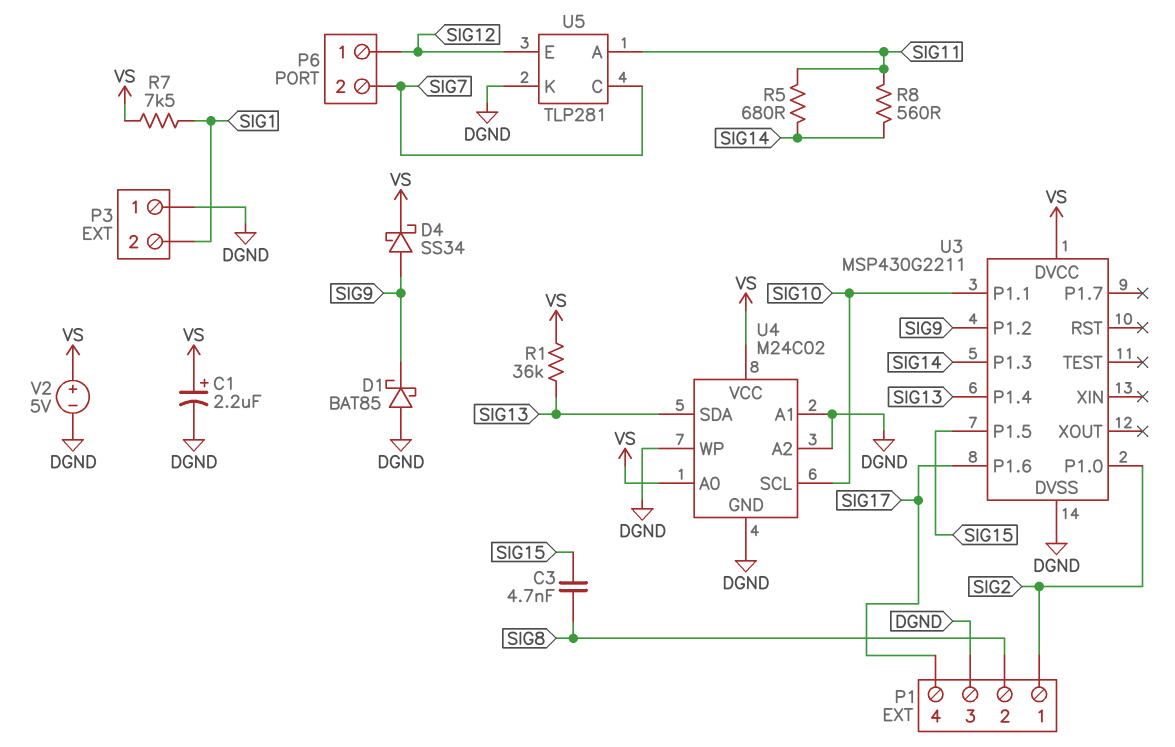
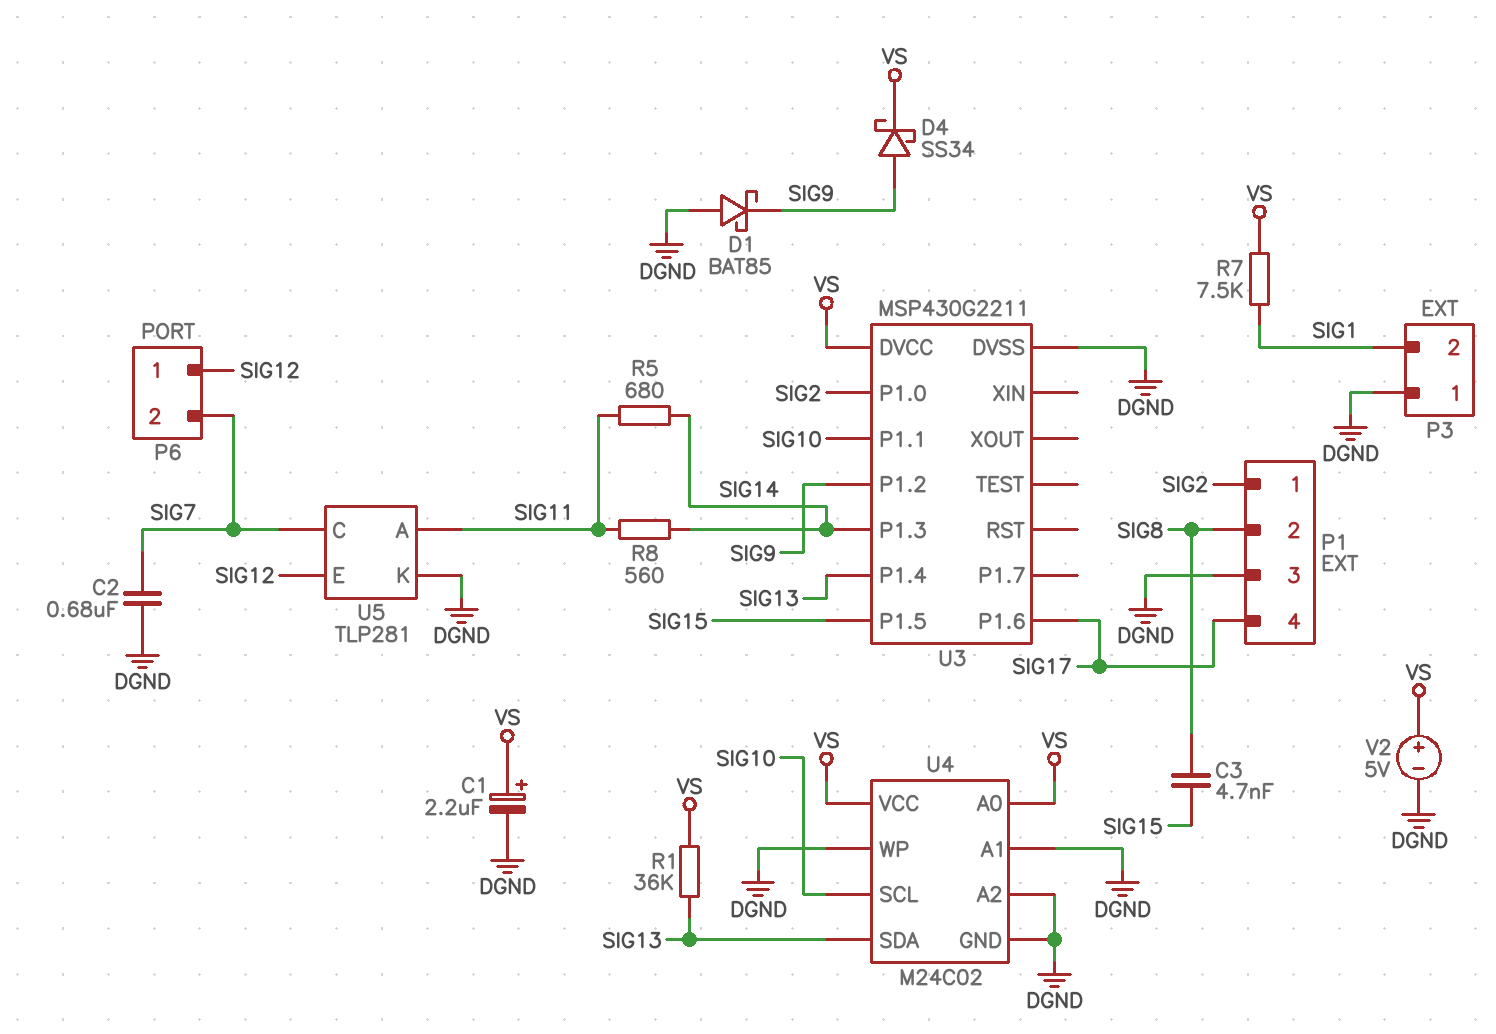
C2: none -> 680nF (DGND, SIG7)

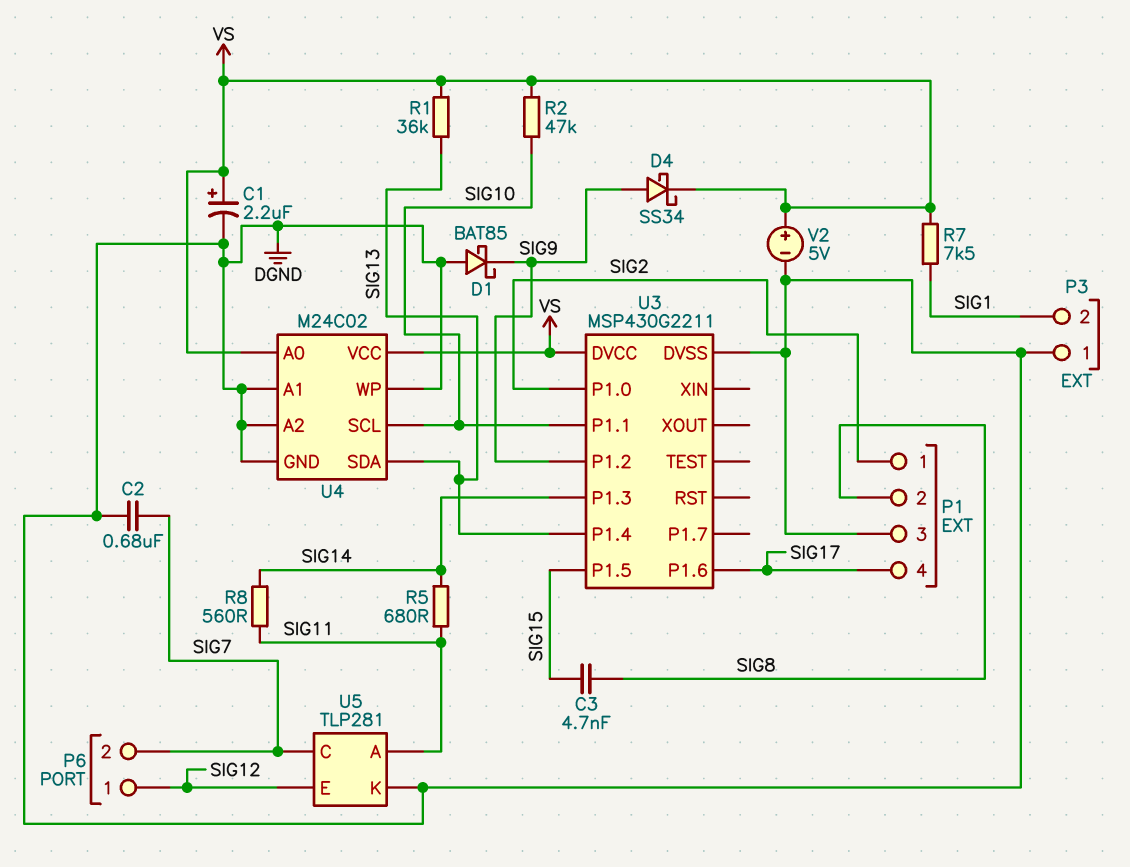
R2: none -> 47k (SIG10, VS)

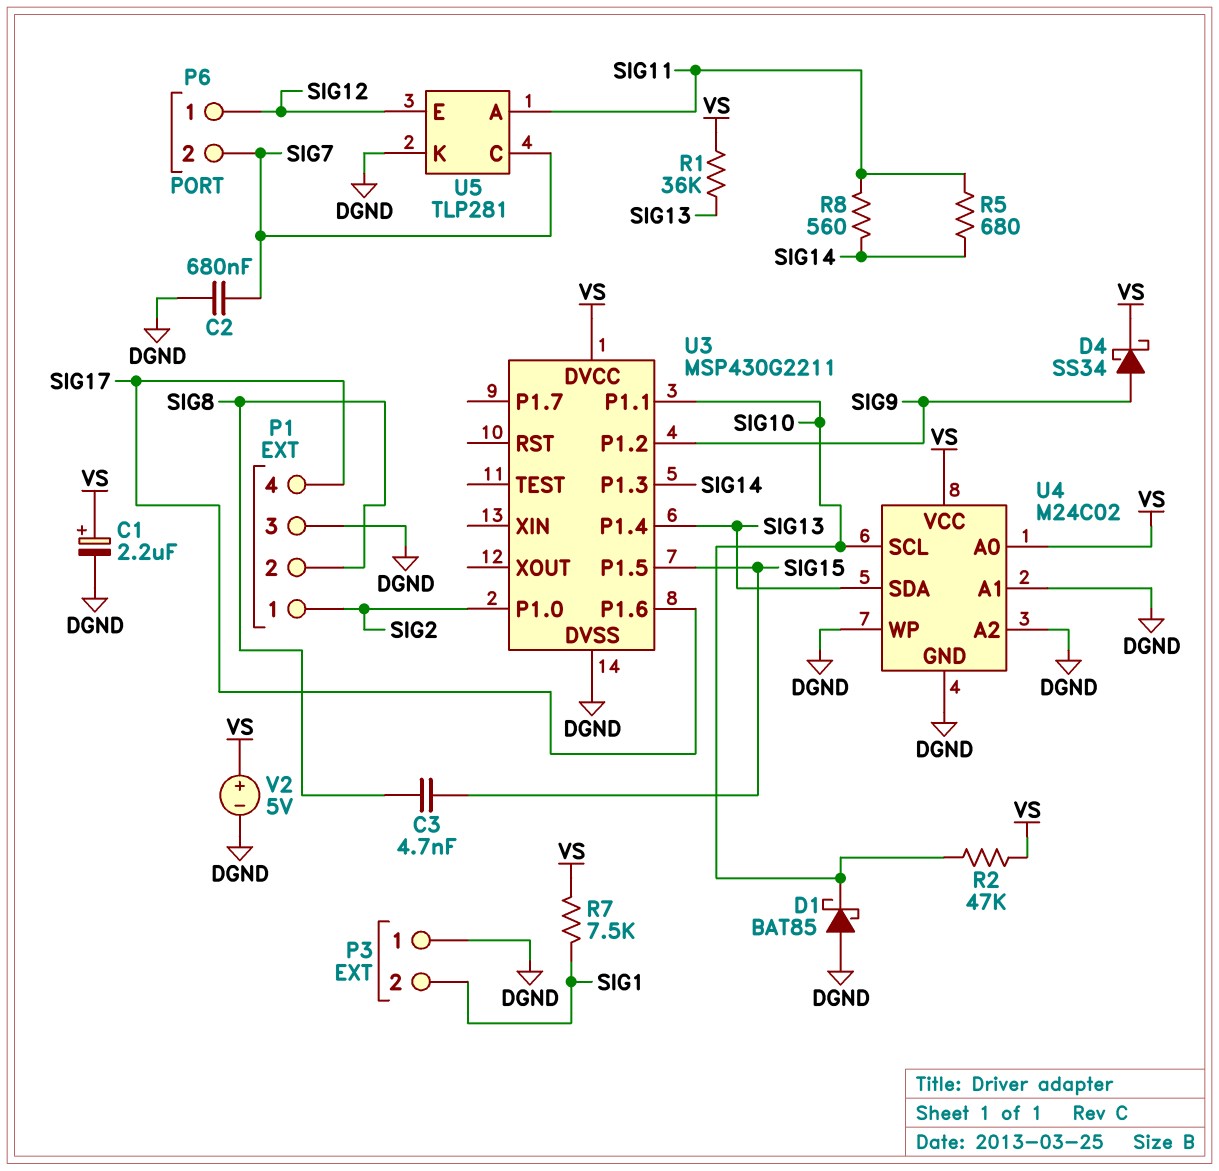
D1: schottky BAT85 (A DGND, K SIG9) -> schottky BAT85 (A DGND, K SIG10)

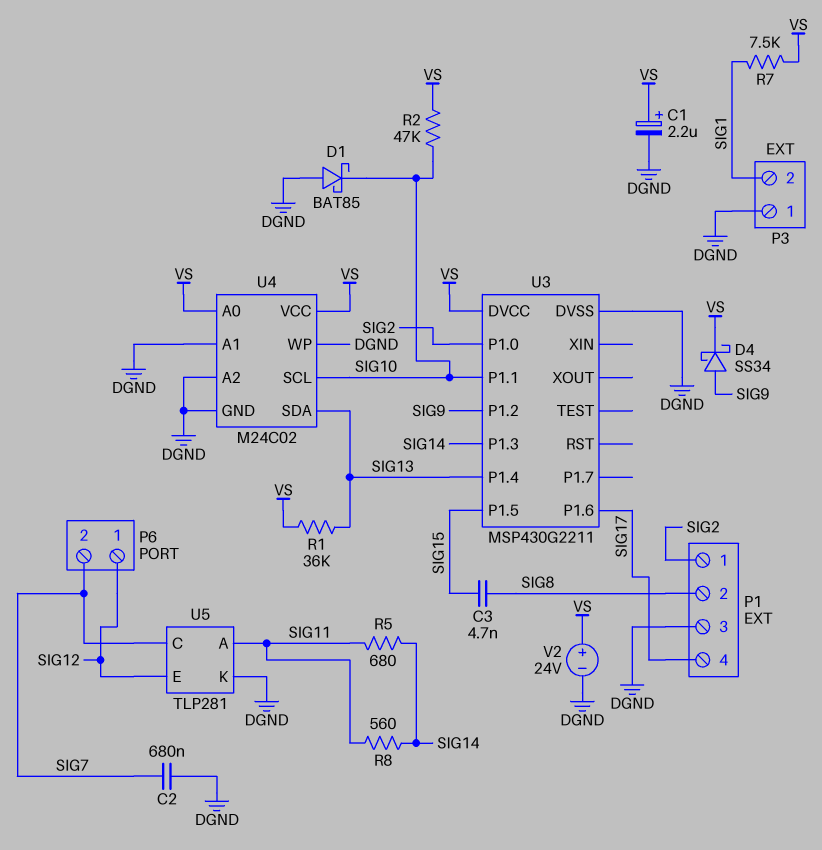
V2: 5V (plus VS, minus DGND) -> 24V (plus VS, minus DGND)

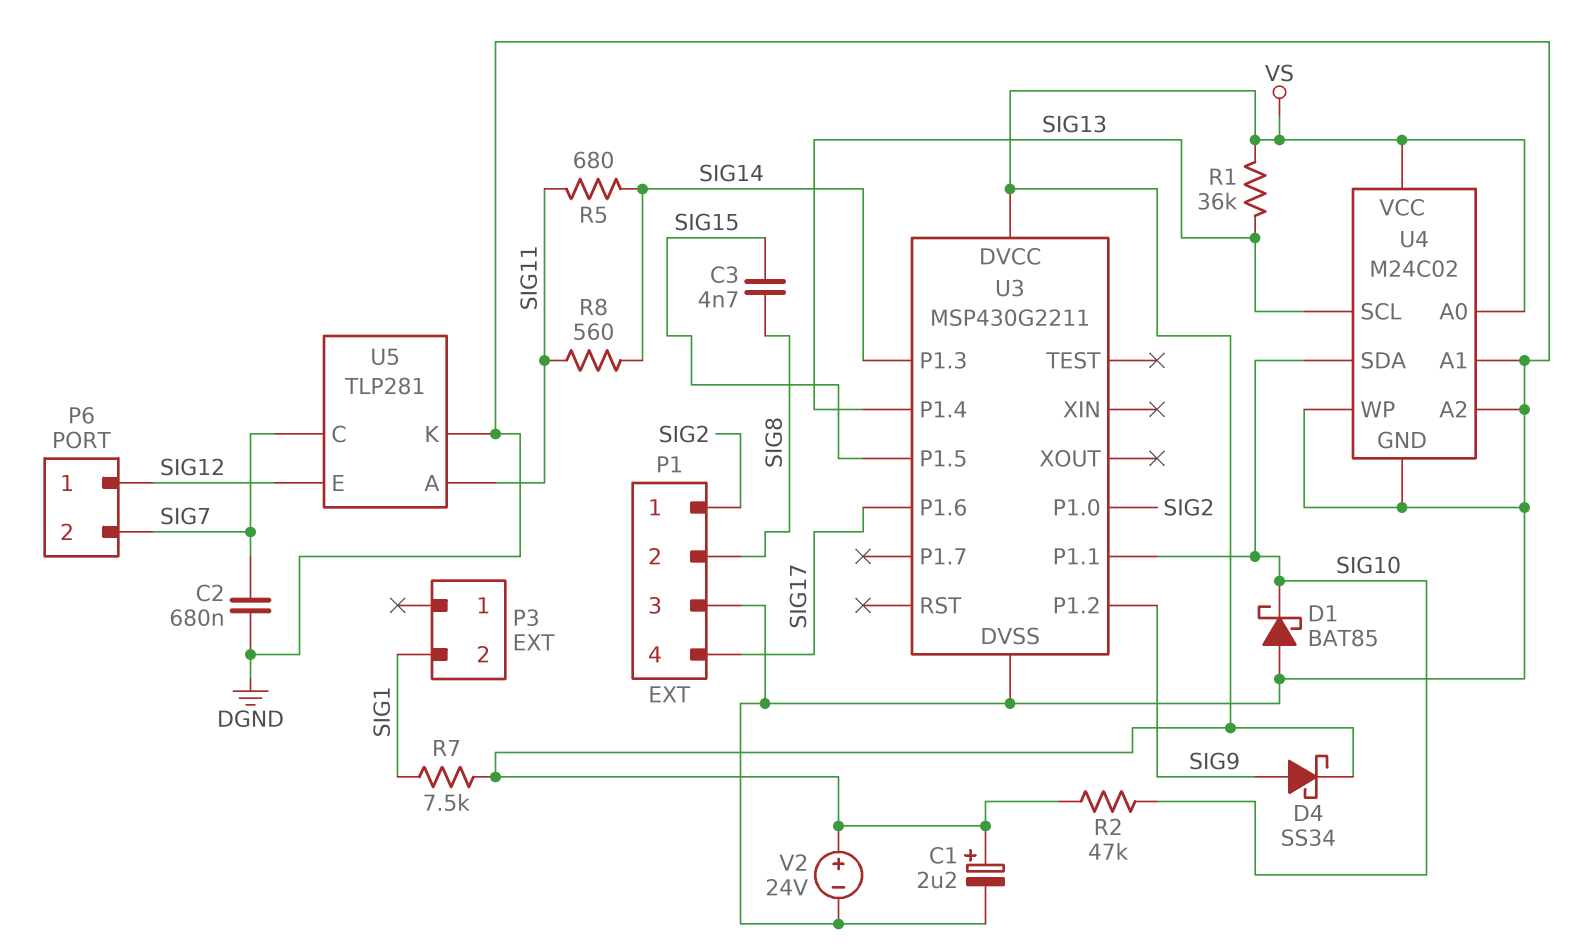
P3 pin 1: DGND -> none
U4 pin SCL: SIG10 -> SIG13
U4 pin SDA: SIG13 -> SIG10

